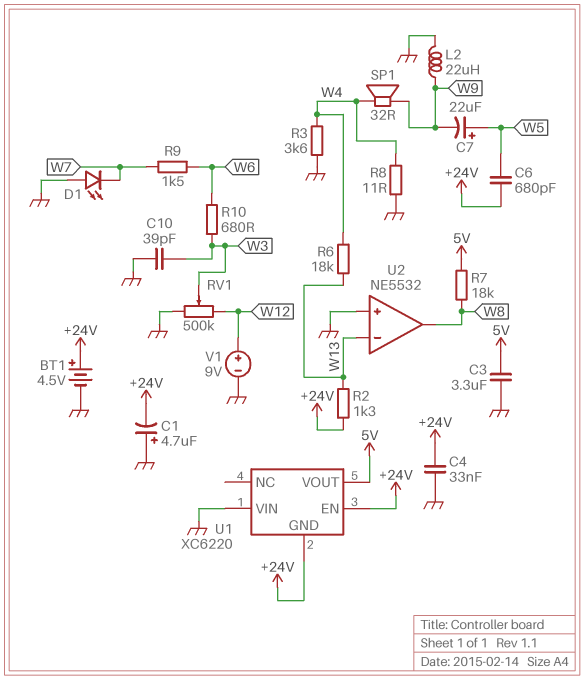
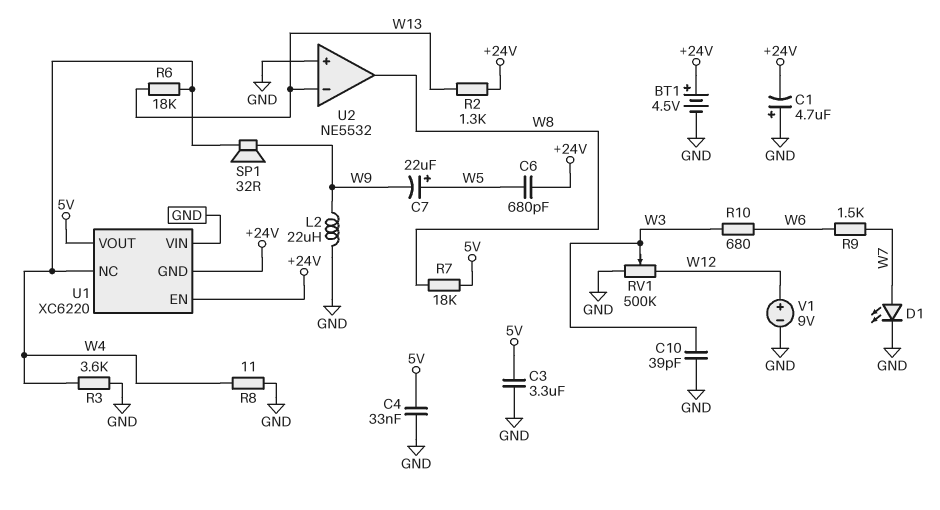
C4: 33nF (+24V, GND) -> 33nF (5V, GND)
D1: LED (A GND, K W7) -> LED (A W7, K GND)
U1 pin NC: none -> W4

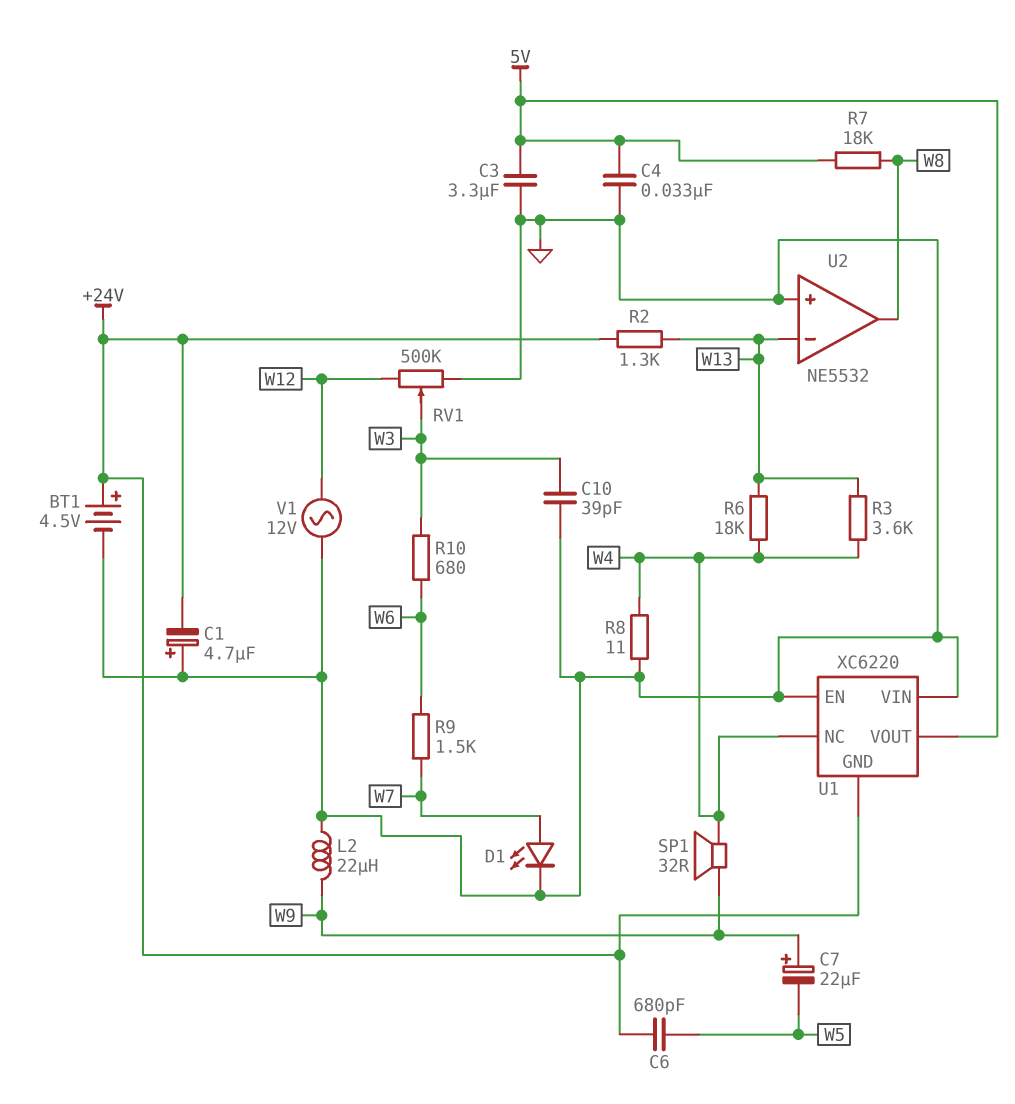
C7: 22uF (plus W5, minus W9) -> 22uF (plus W9, minus W5)
R3: 3.6k (GND, W4) -> 3.6k (W4, W13)
U1 pin EN: +24V -> GND
V1: 9V (plus W12, minus GND) -> AC 12V (GND, W12)

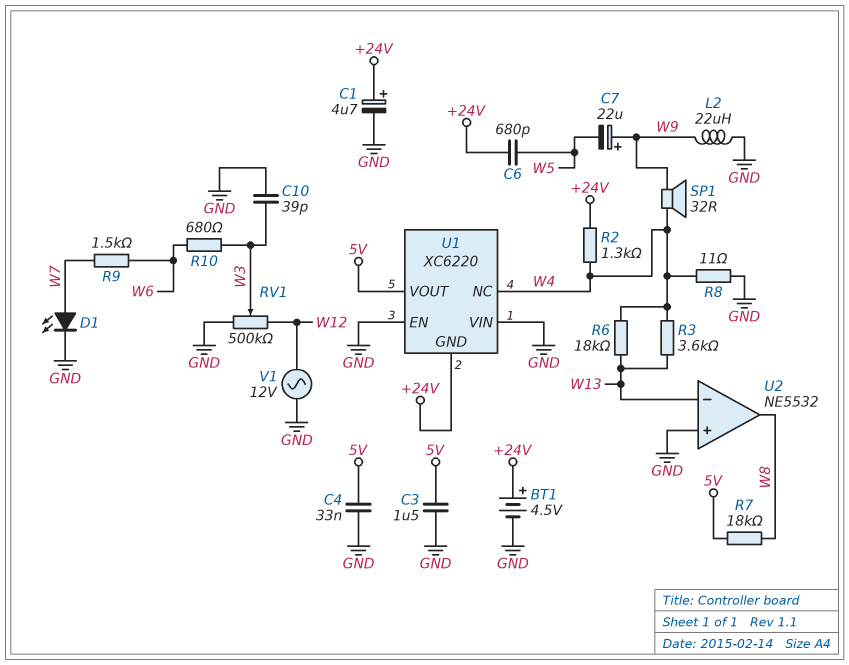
C1: 4.7uF (plus GND, minus +24V) -> 4.7uF (plus +24V, minus GND)
C3: 3.3uF (5V, GND) -> 1.5uF (5V, GND)
R2: 1.3k (+24V, W13) -> 1.3k (+24V, W4)

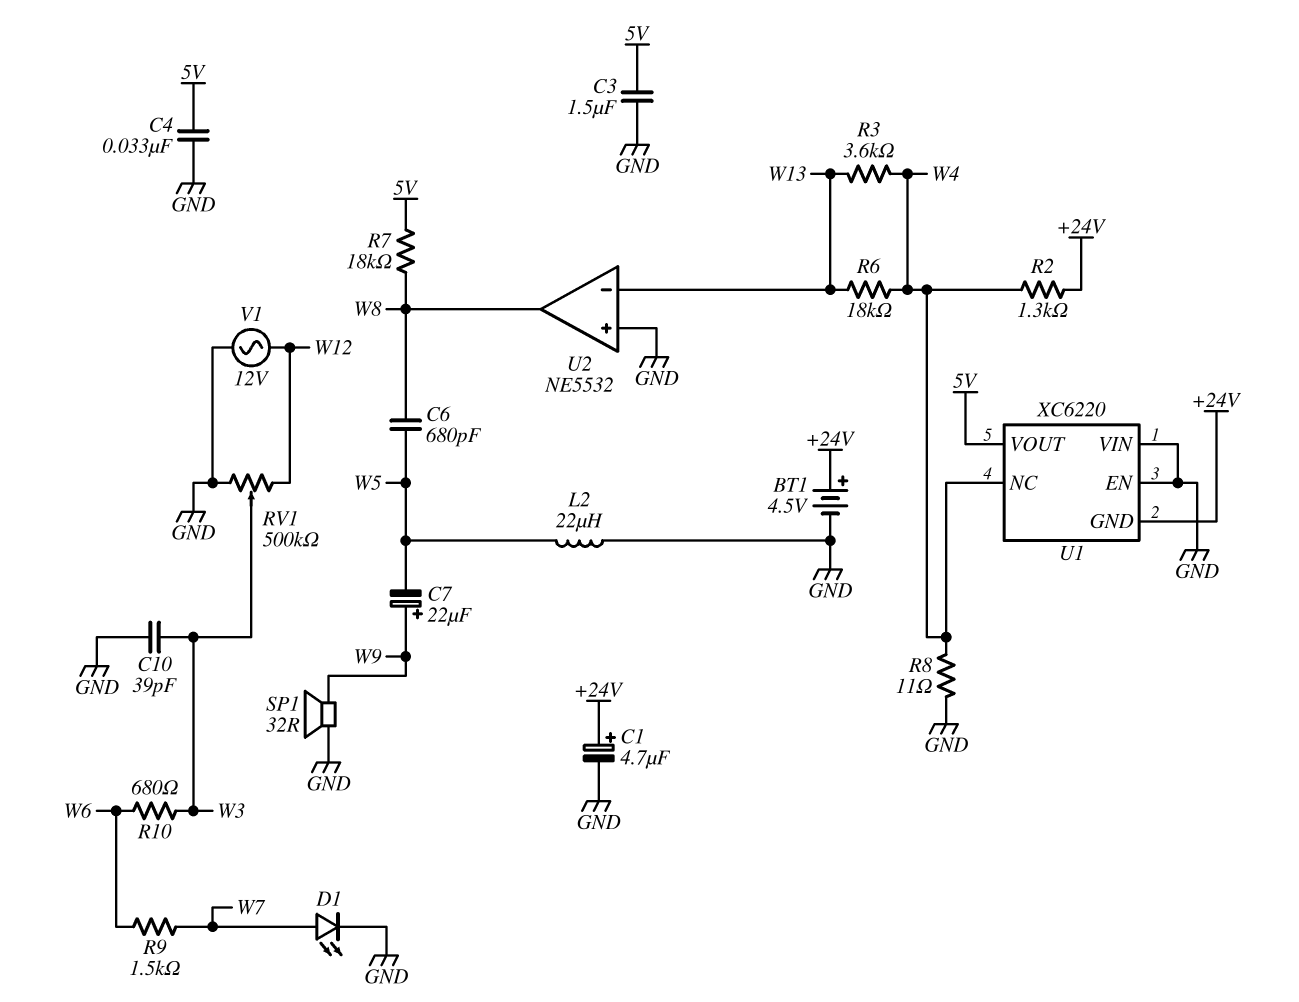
C6: 680pF (+24V, W5) -> 680pF (W5, W8)
L2: 22uH (GND, W9) -> 22uH (GND, W5)
SP1: speaker 32R (W4, W9) -> speaker 32R (GND, W9)

